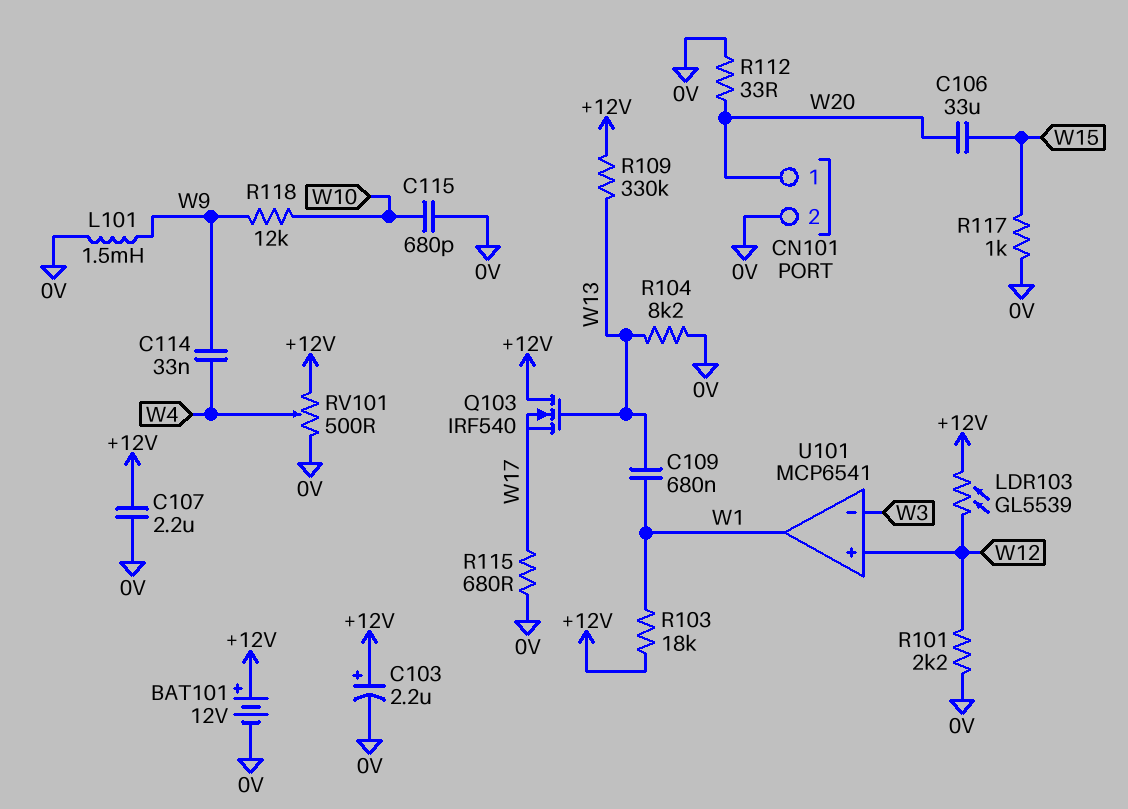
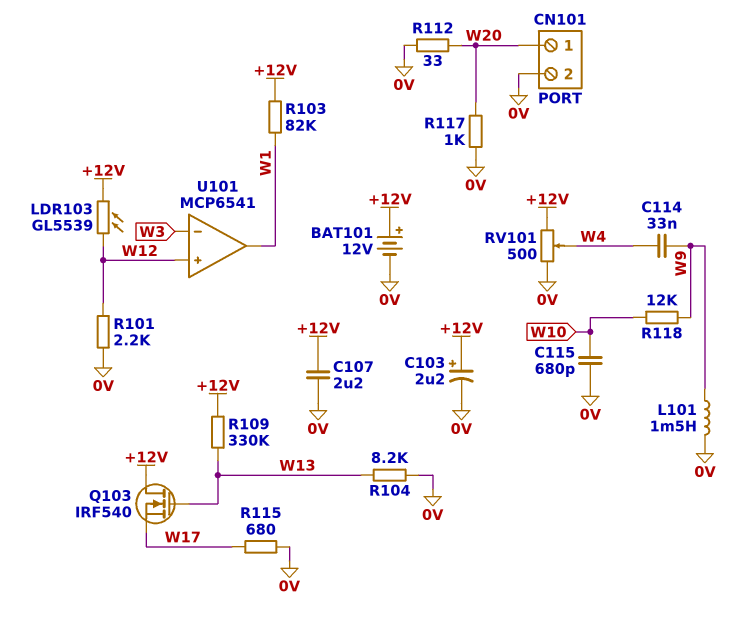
C106: 33uF (W15, W20) -> none
C109: 680nF (W1, W13) -> none
R103: 18k (+12V, W1) -> 82k (+12V, W1)
R117: 1k (0V, W15) -> 1k (0V, W20)

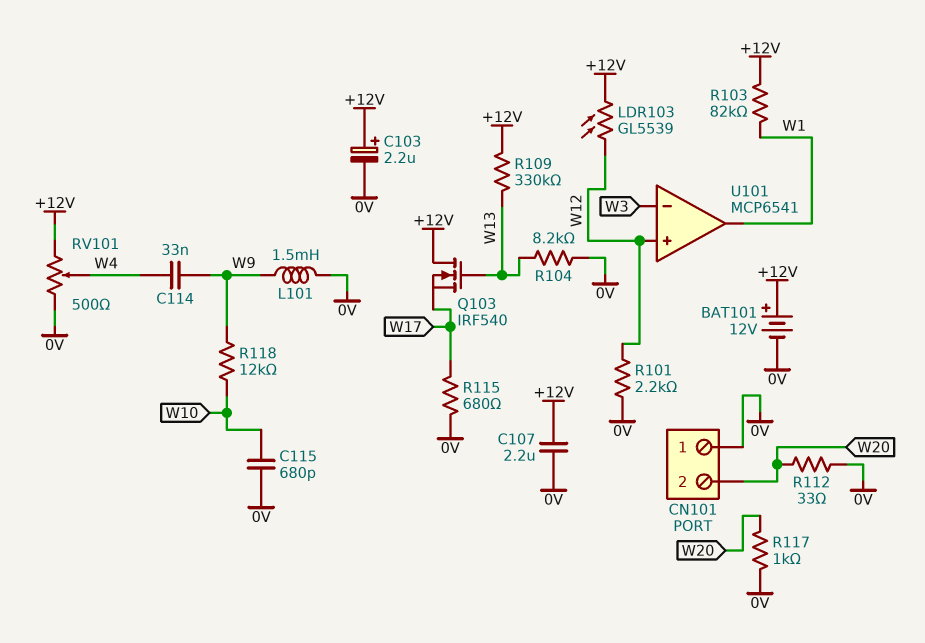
CN101 pin 1: W20 -> 0V
CN101 pin 2: 0V -> W20

